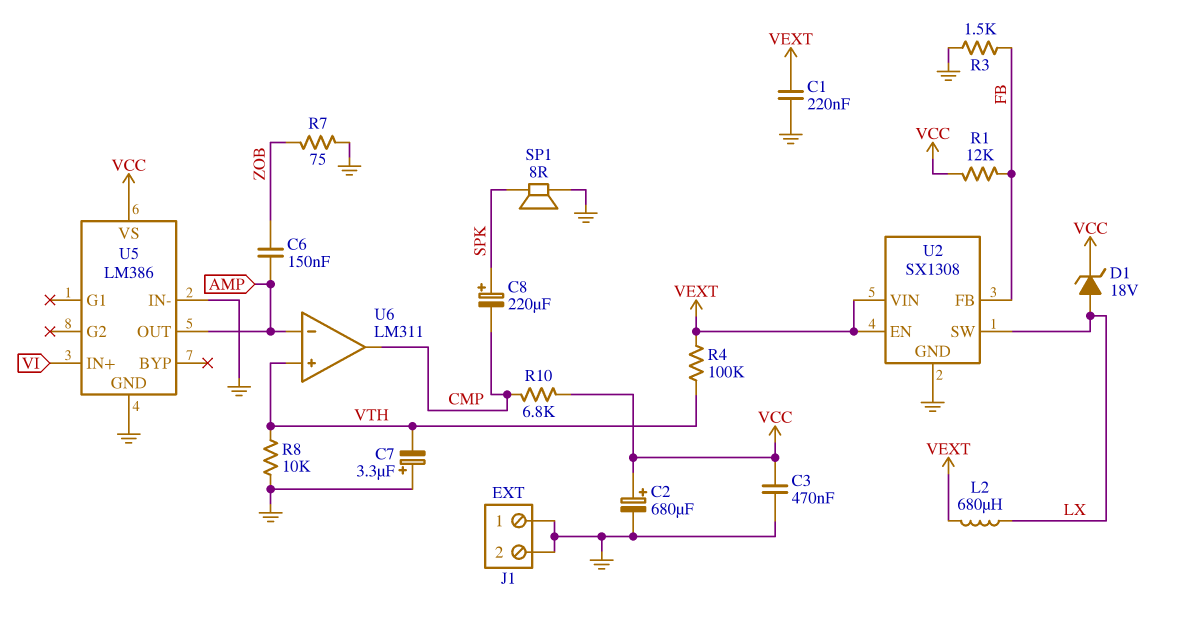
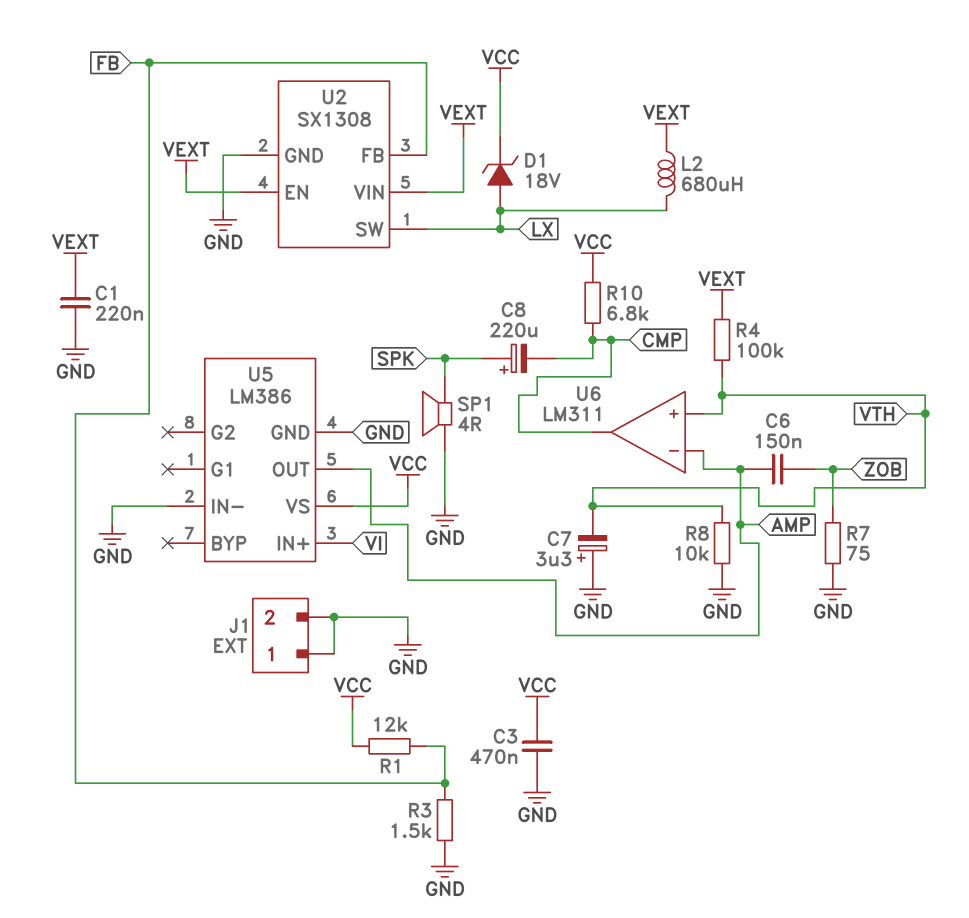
C2: 680uF (plus VCC, minus GND) -> none
SP1: speaker 8R (GND, SPK) -> speaker 4R (GND, SPK)

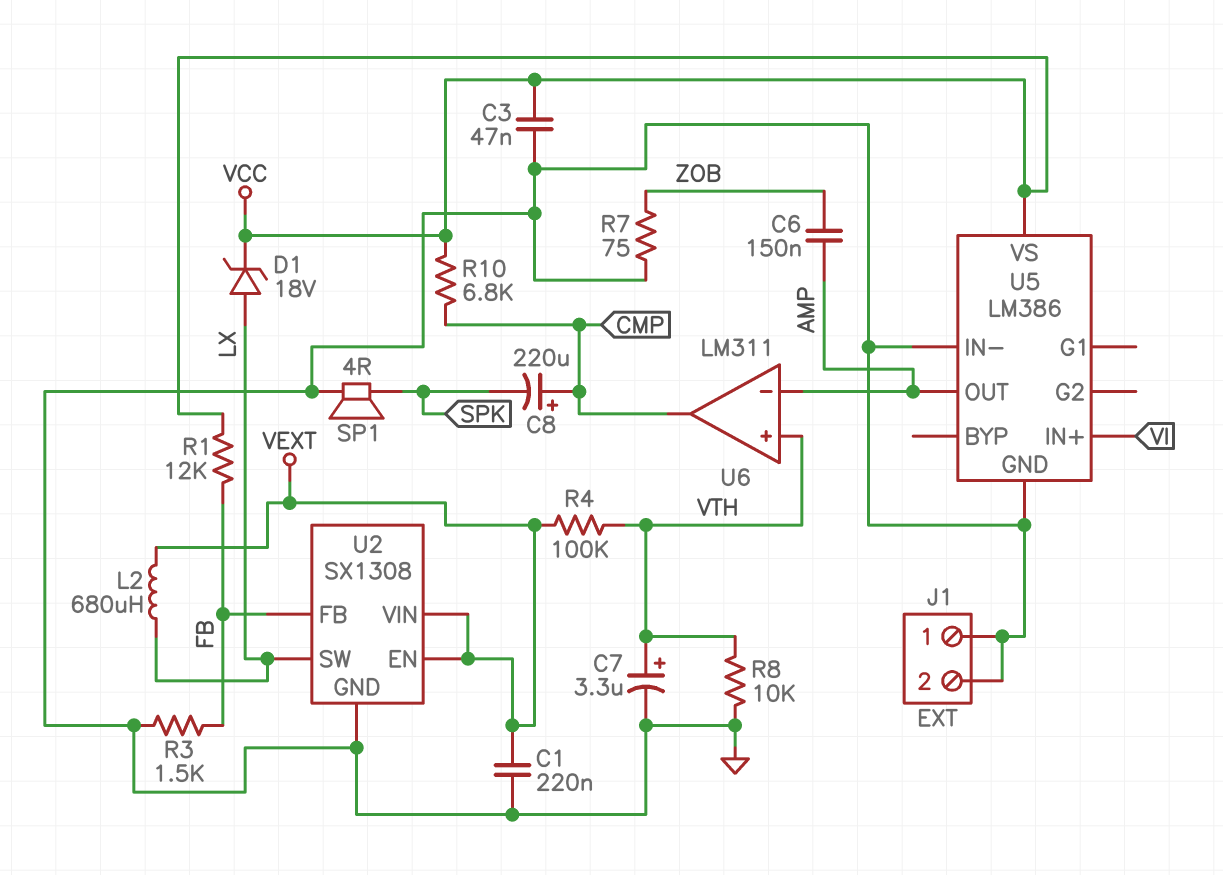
C3: 470nF (GND, VCC) -> 47nF (GND, VCC)
C7: 3.3uF (plus GND, minus VTH) -> 3.3uF (plus VTH, minus GND)
C8: 220uF (plus SPK, minus CMP) -> 220uF (plus CMP, minus SPK)

